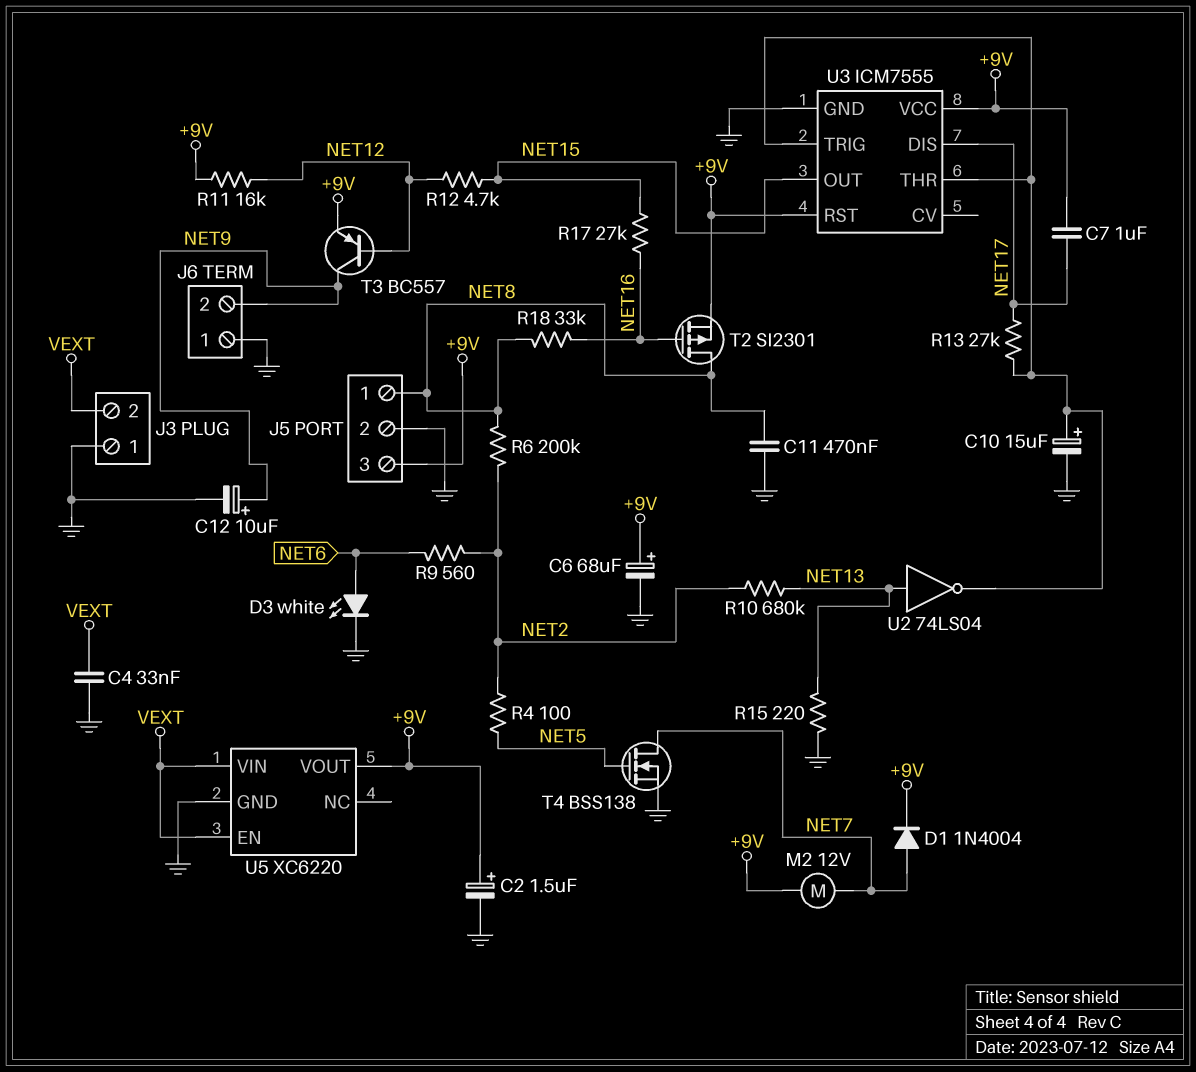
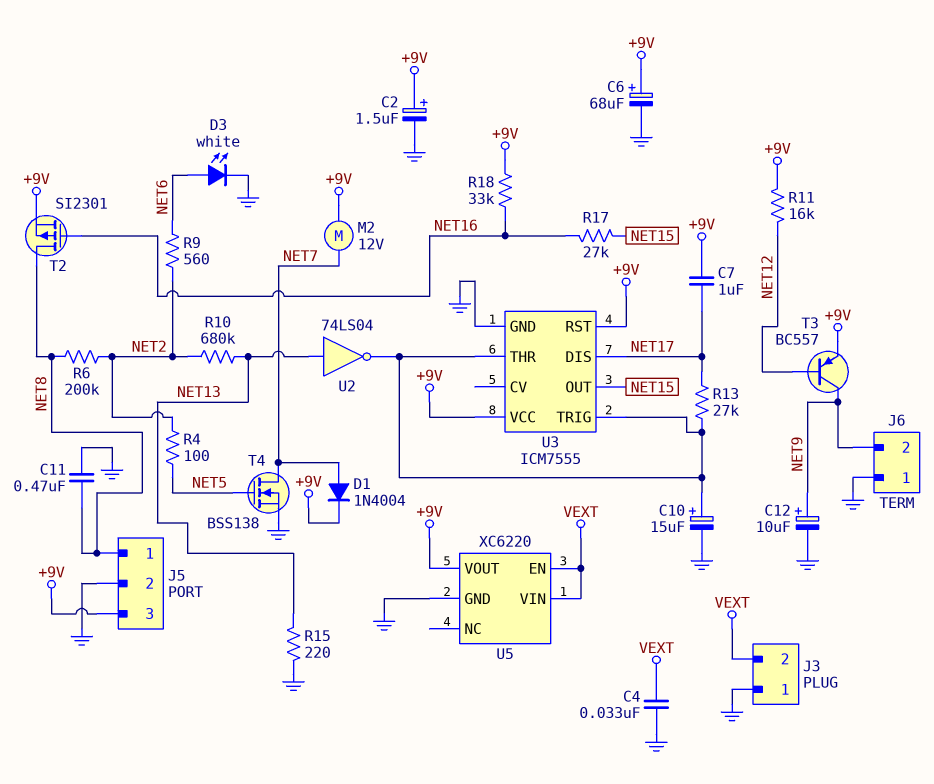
R12: 4.7k (NET12, NET15) -> none
R18: 33k (NET8, NET16) -> 33k (+9V, NET16)

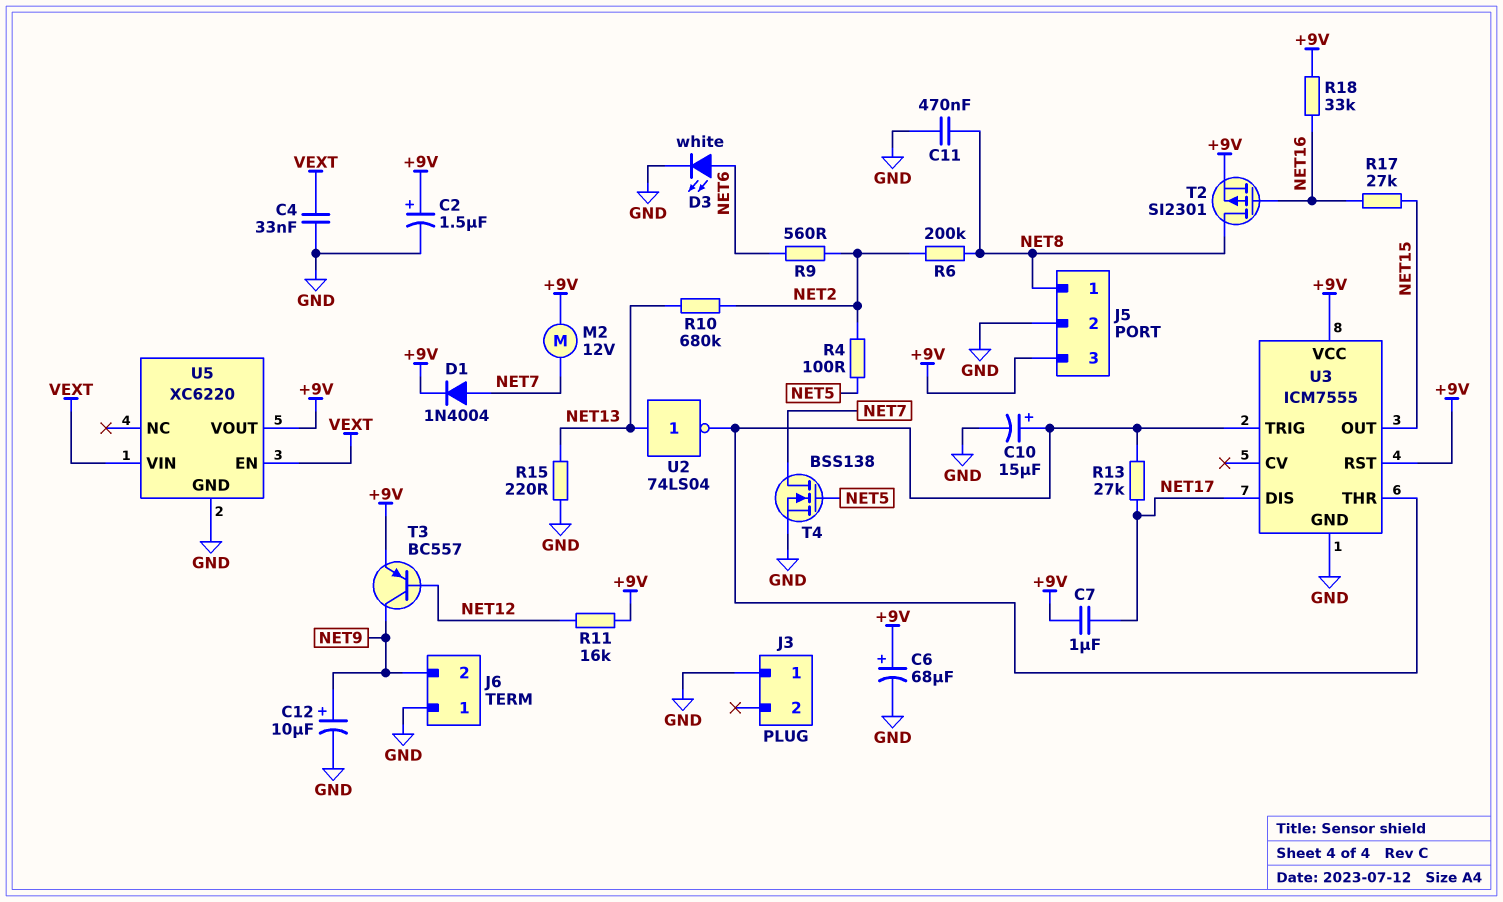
J3 pin 2: VEXT -> none

